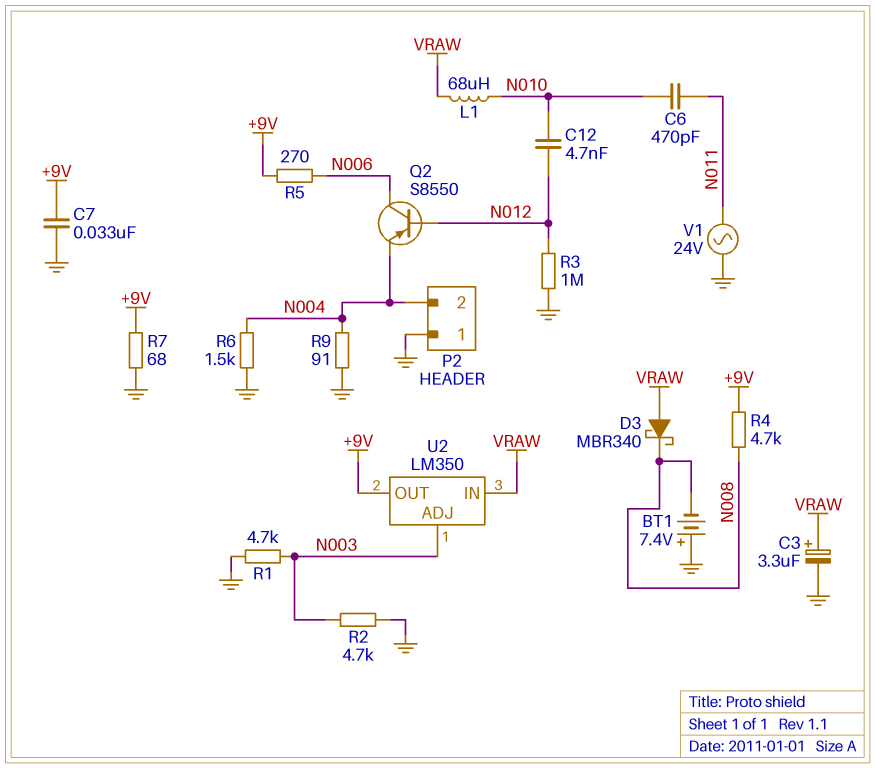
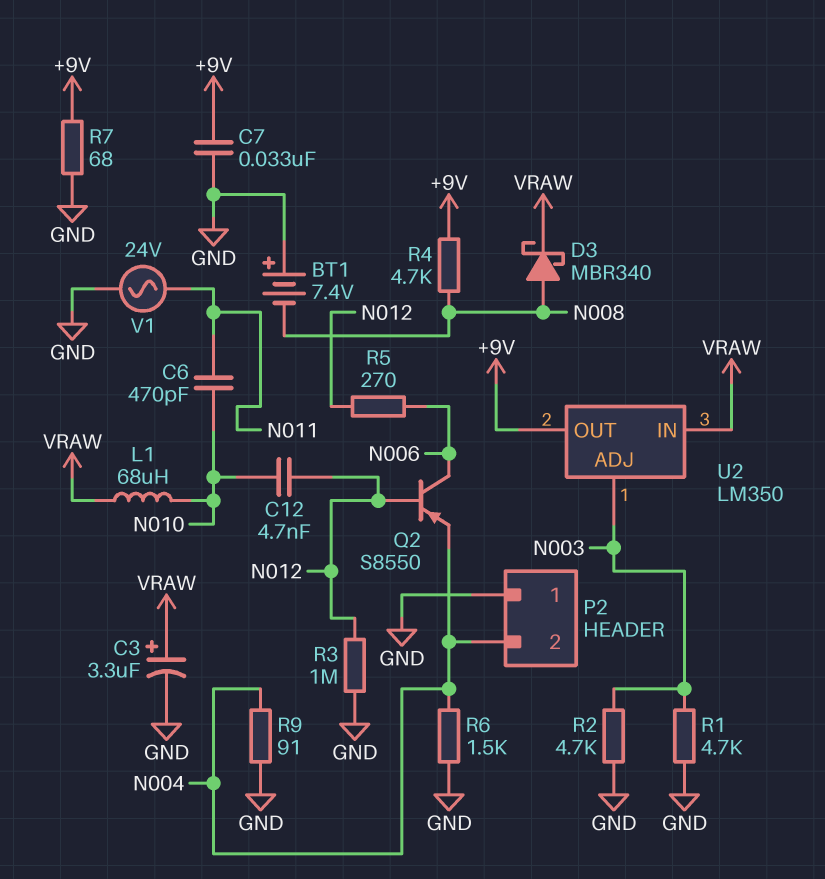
D3: schottky MBR340 (A VRAW, K N008) -> schottky MBR340 (A N008, K VRAW)
R5: 270 (+9V, N006) -> 270 (N006, N012)

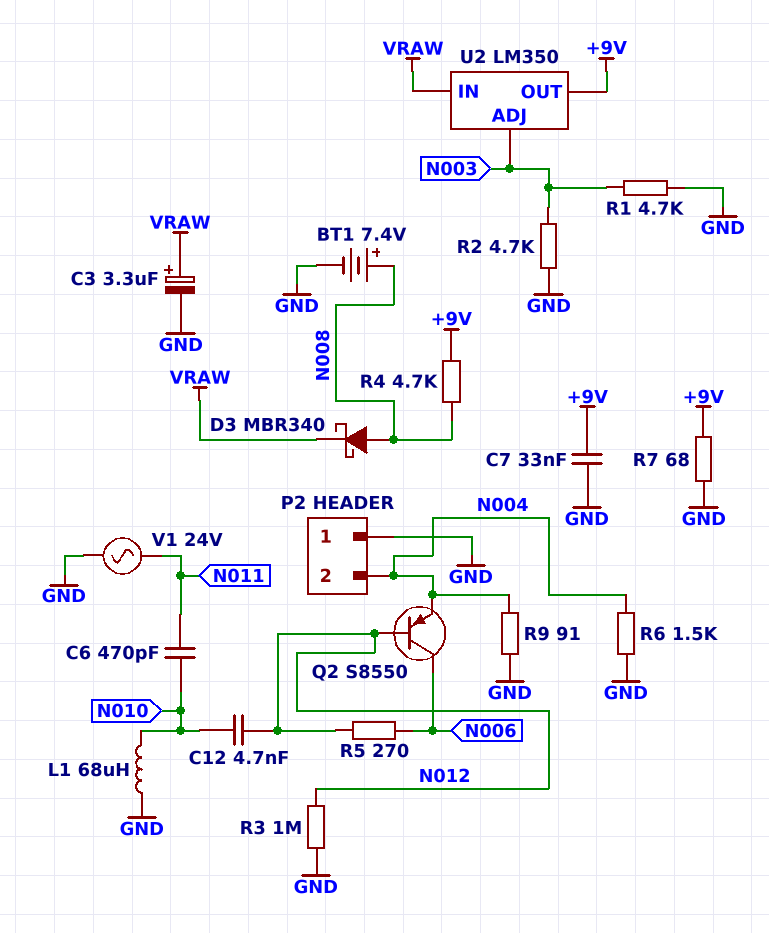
BT1: 7.4V (plus GND, minus N008) -> 7.4V (plus N008, minus GND)
L1: 68uH (N010, VRAW) -> 68uH (GND, N010)

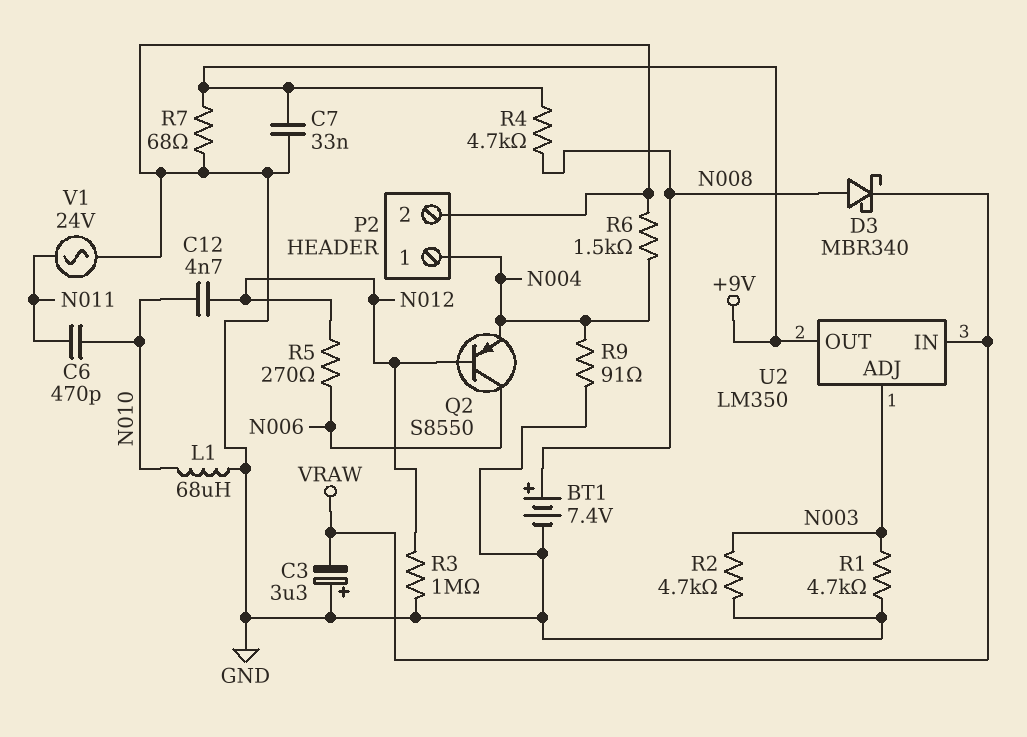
C3: 3.3uF (plus VRAW, minus GND) -> 3.3uF (plus GND, minus VRAW)
P2 pin 1: GND -> N004
P2 pin 2: N004 -> GND

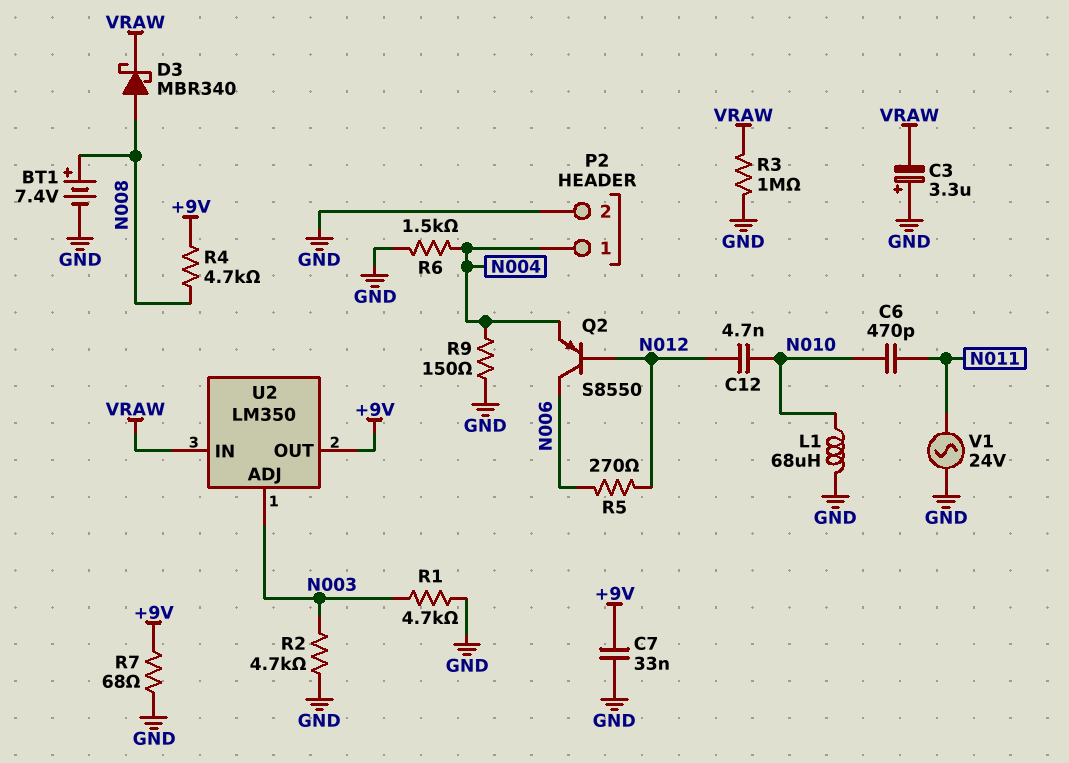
R3: 1M (GND, N012) -> 1M (GND, VRAW)
R9: 91 (GND, N004) -> 150 (GND, N004)

